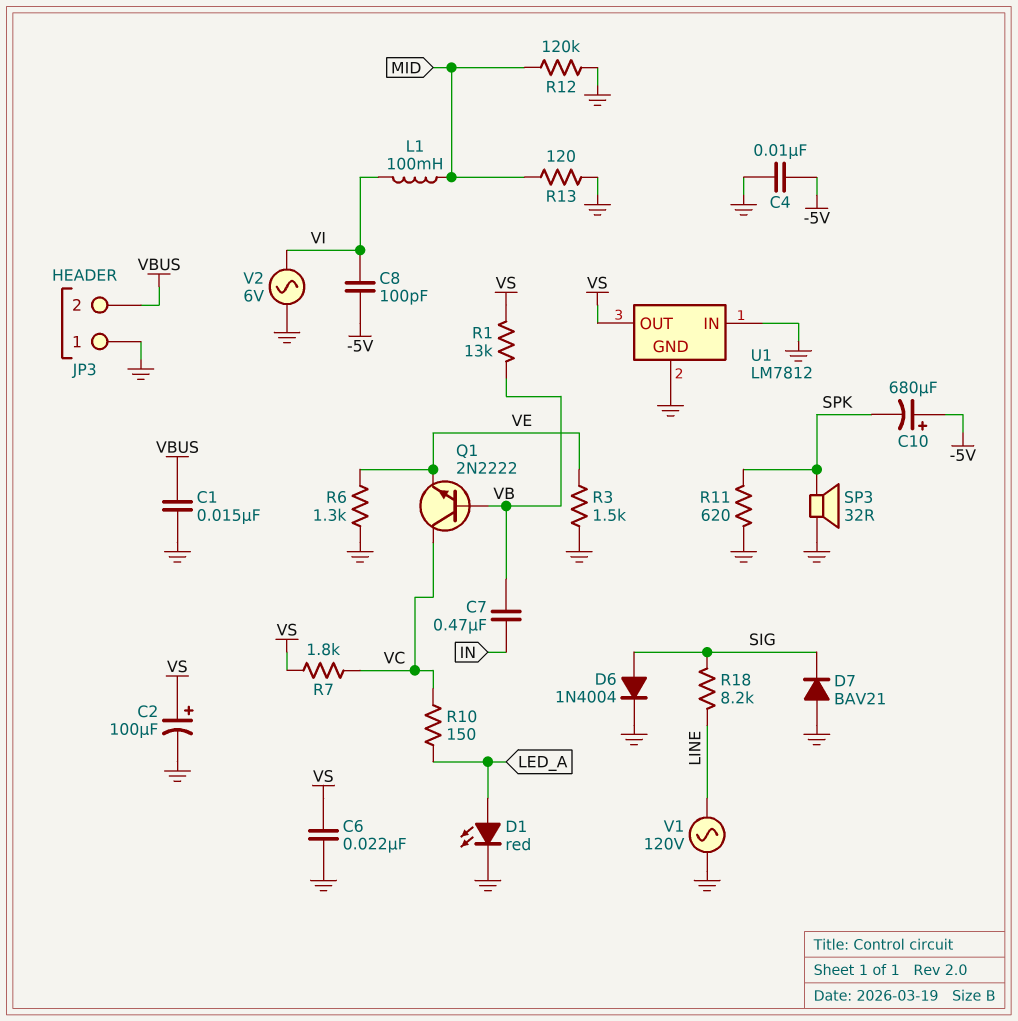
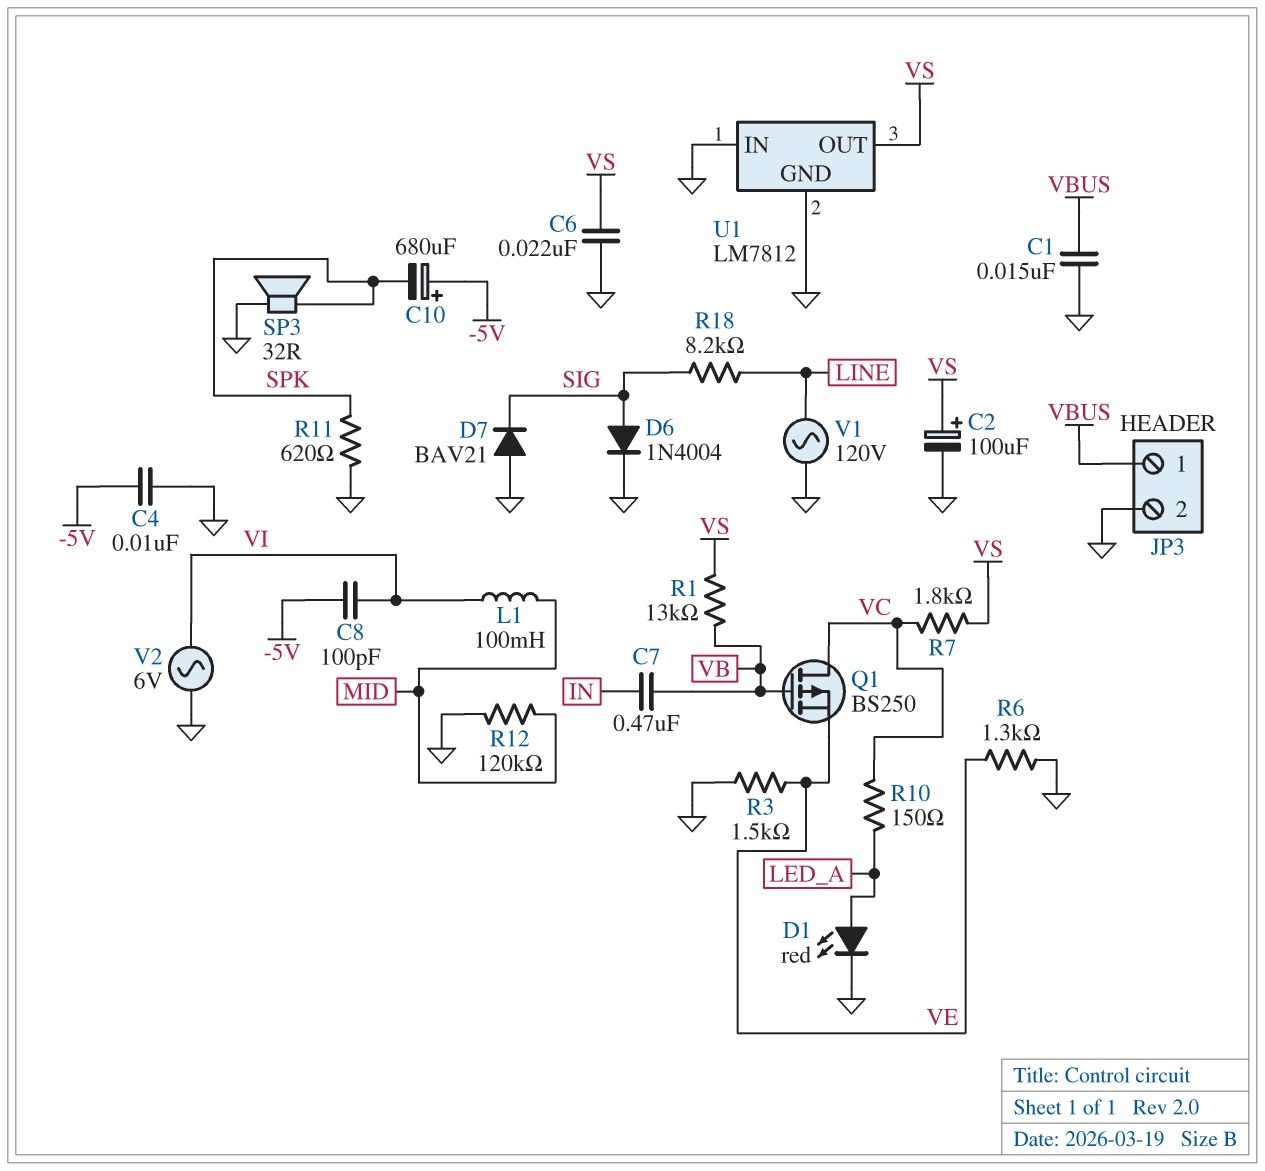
JP3 pin 1: GND -> VBUS
JP3 pin 2: VBUS -> GND
Q1: NPN 2N2222 (B VB, C VC, E VE) -> PMOS BS250 (G VB, D VC, S VE)
R13: 120 (GND, MID) -> none

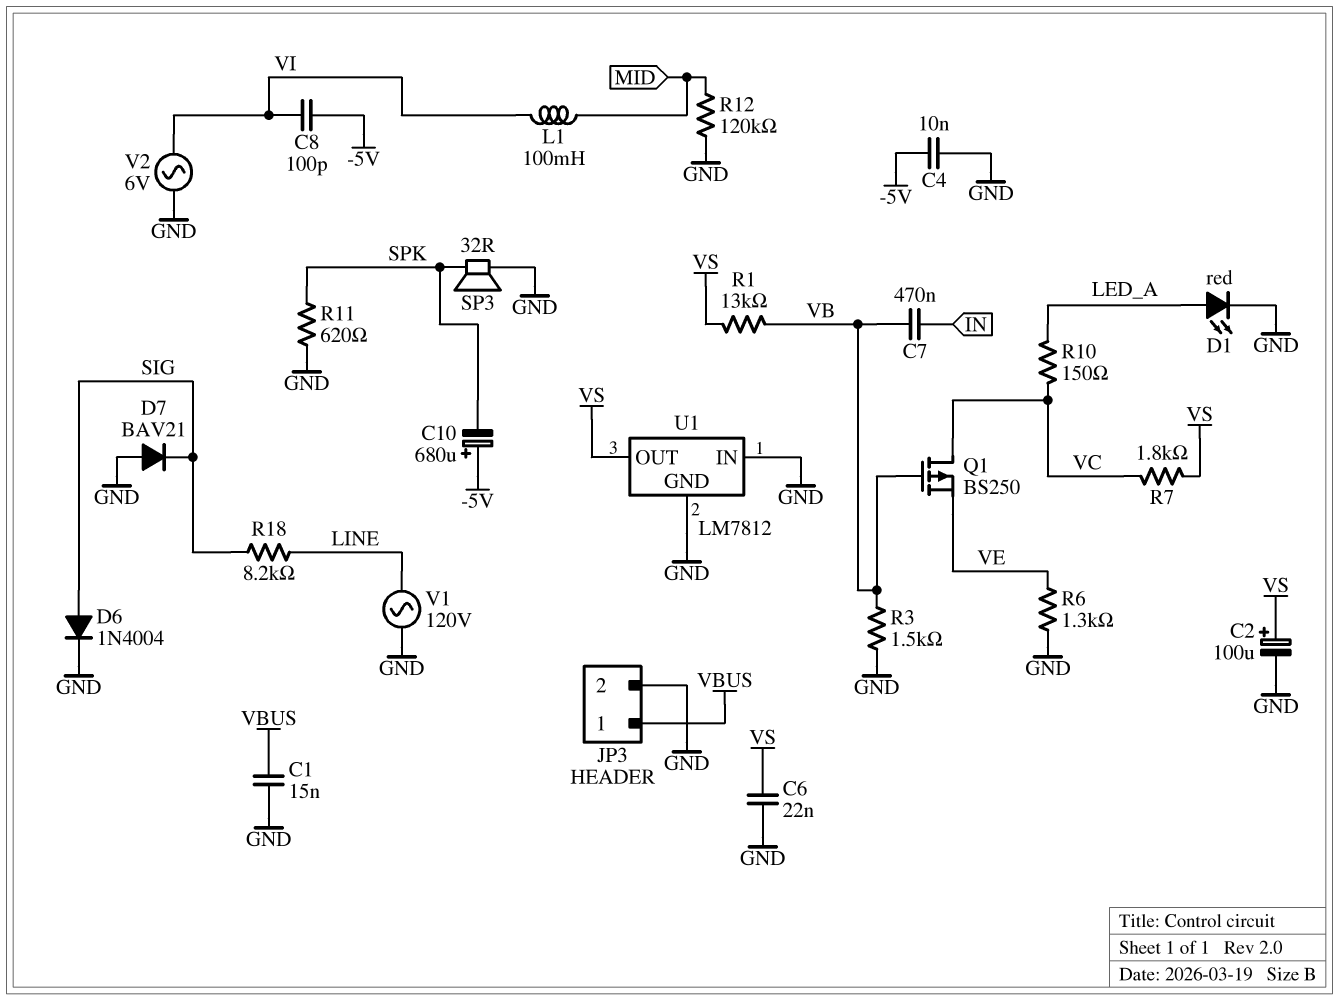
R3: 1.5k (GND, VE) -> 1.5k (GND, VB)

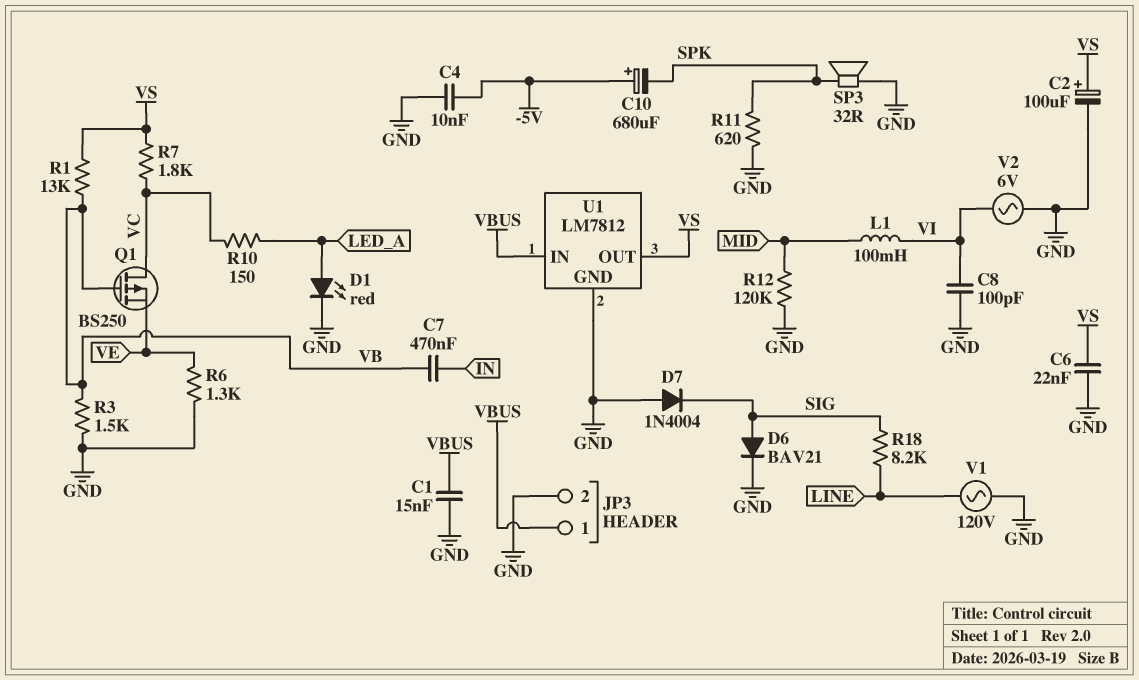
C8: 100pF (-5V, VI) -> 100pF (GND, VI)
D6: diode 1N4004 (A SIG, K GND) -> diode BAV21 (A SIG, K GND)
D7: diode BAV21 (A GND, K SIG) -> diode 1N4004 (A GND, K SIG)
U1 pin IN: GND -> VBUS

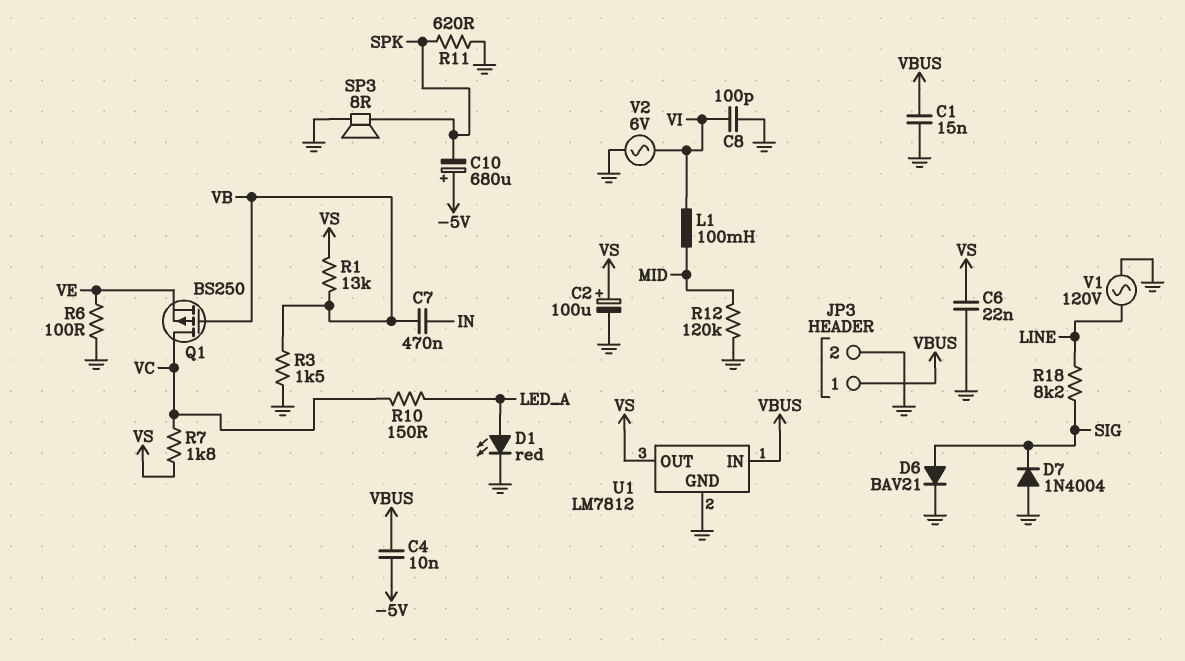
C4: 10nF (-5V, GND) -> 10nF (-5V, VBUS)
R6: 1.3k (GND, VE) -> 100 (GND, VE)
SP3: speaker 32R (GND, SPK) -> speaker 8R (GND, SPK)

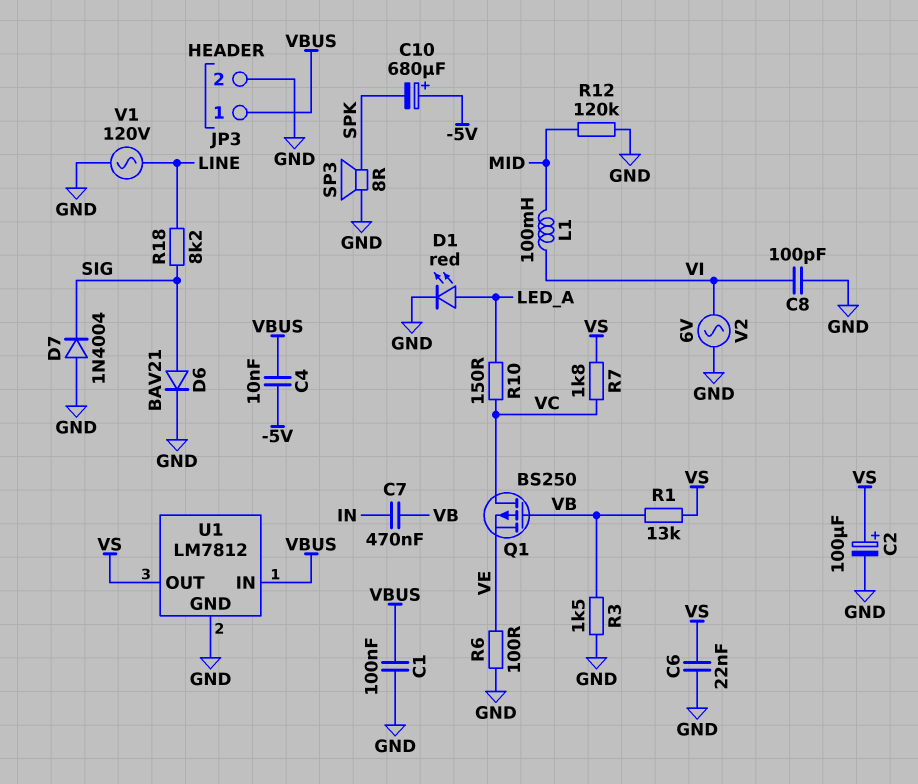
C1: 15nF (GND, VBUS) -> 100nF (GND, VBUS)
R11: 620 (GND, SPK) -> none

